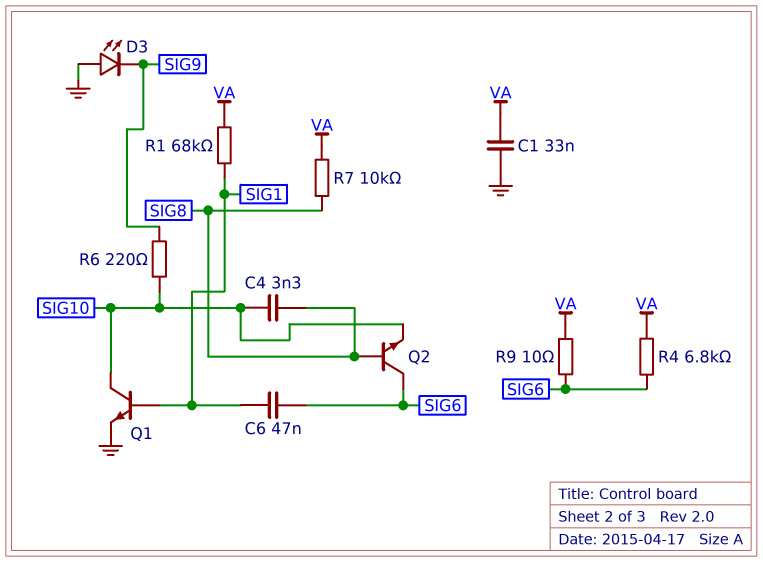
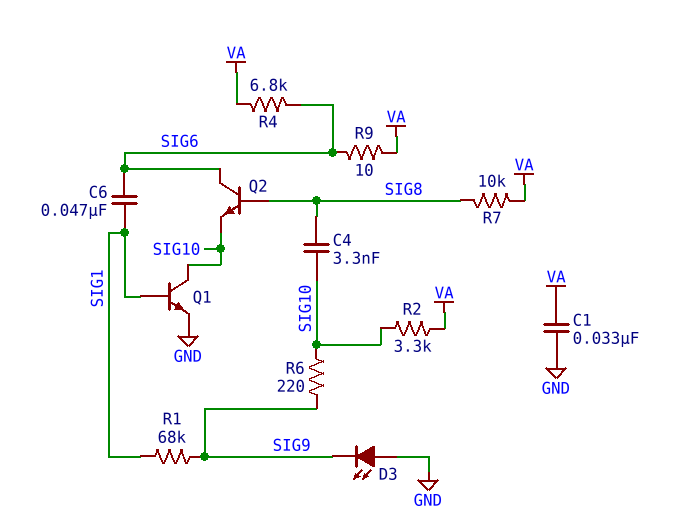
R1: 68k (SIG1, VA) -> 68k (SIG1, SIG9)
R2: none -> 3.3k (SIG10, VA)

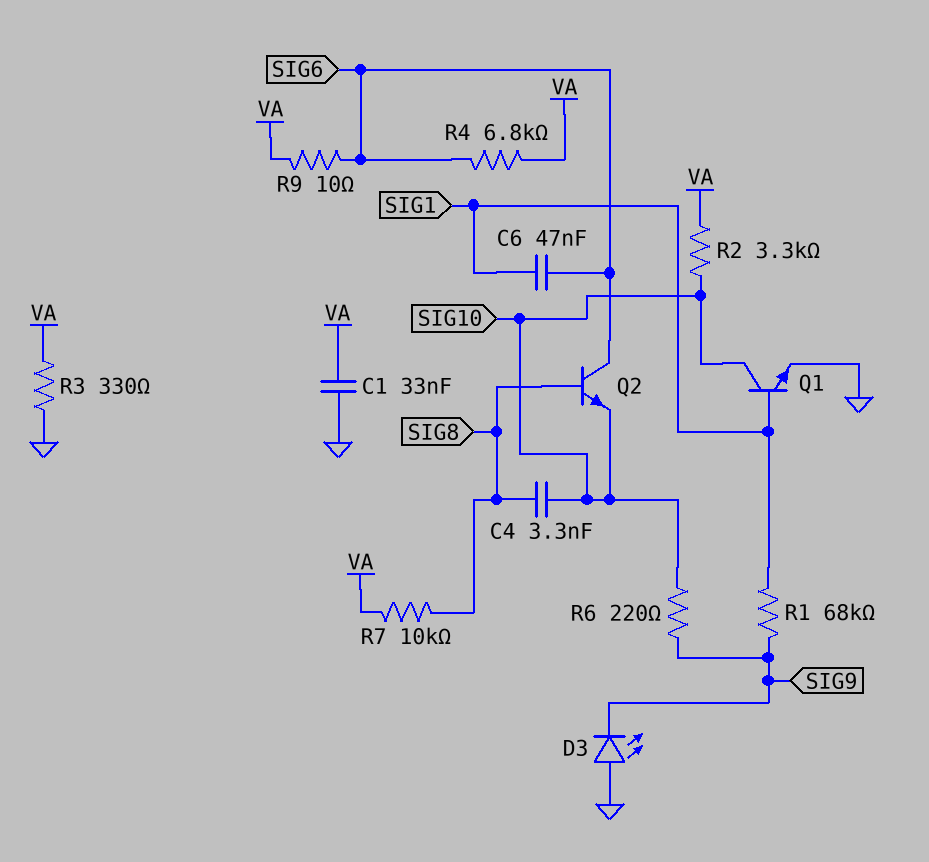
R3: none -> 330 (GND, VA)

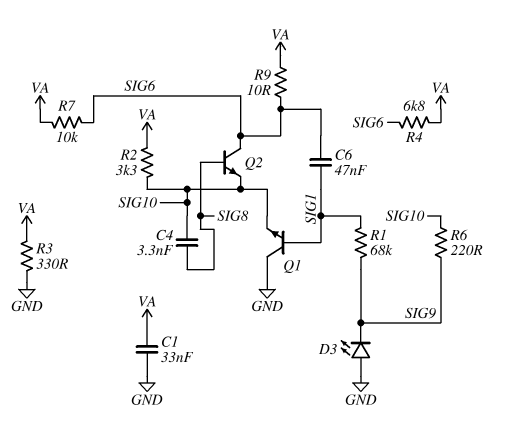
Q1: NPN (B SIG1, C SIG10, E GND) -> NPN (B SIG1, C GND, E SIG10)
R7: 10k (SIG8, VA) -> 10k (SIG6, VA)

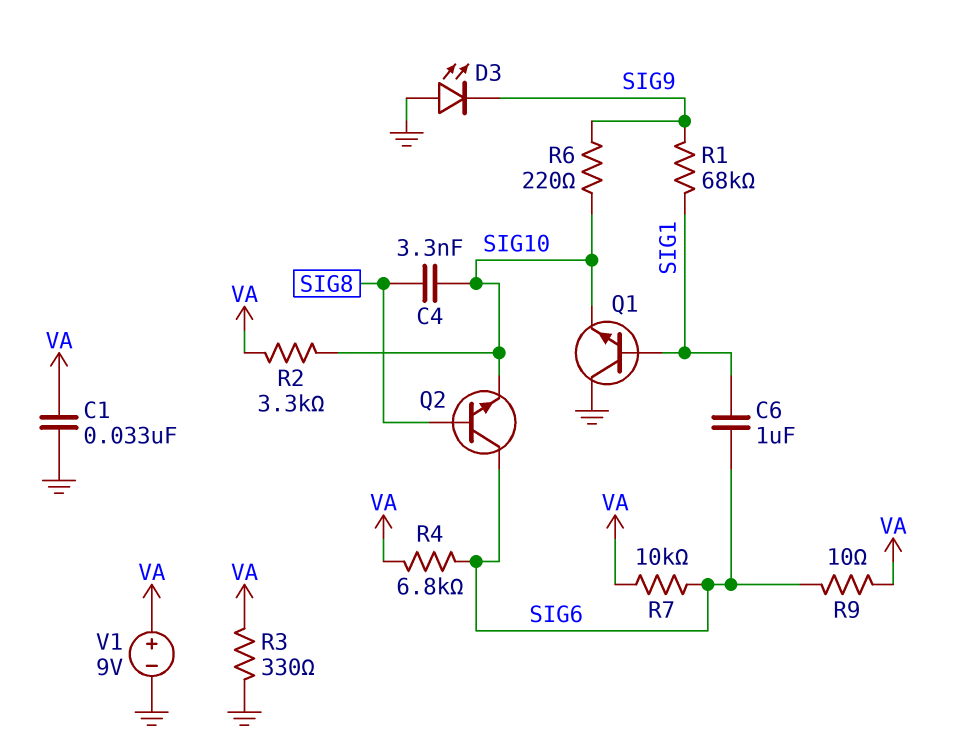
C6: 47nF (SIG1, SIG6) -> 1uF (SIG1, SIG6)
V1: none -> 9V (plus VA, minus GND)

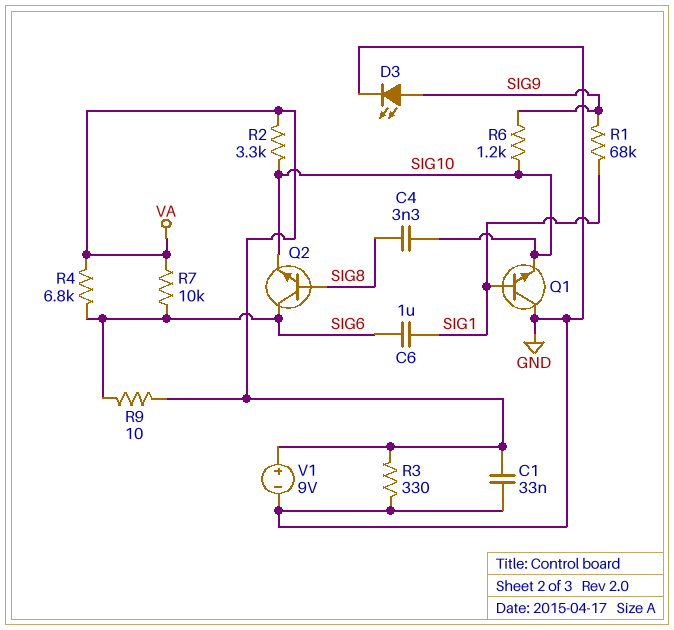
D3: LED (A GND, K SIG9) -> LED (A SIG9, K GND)
R6: 220 (SIG9, SIG10) -> 1.2k (SIG9, SIG10)

